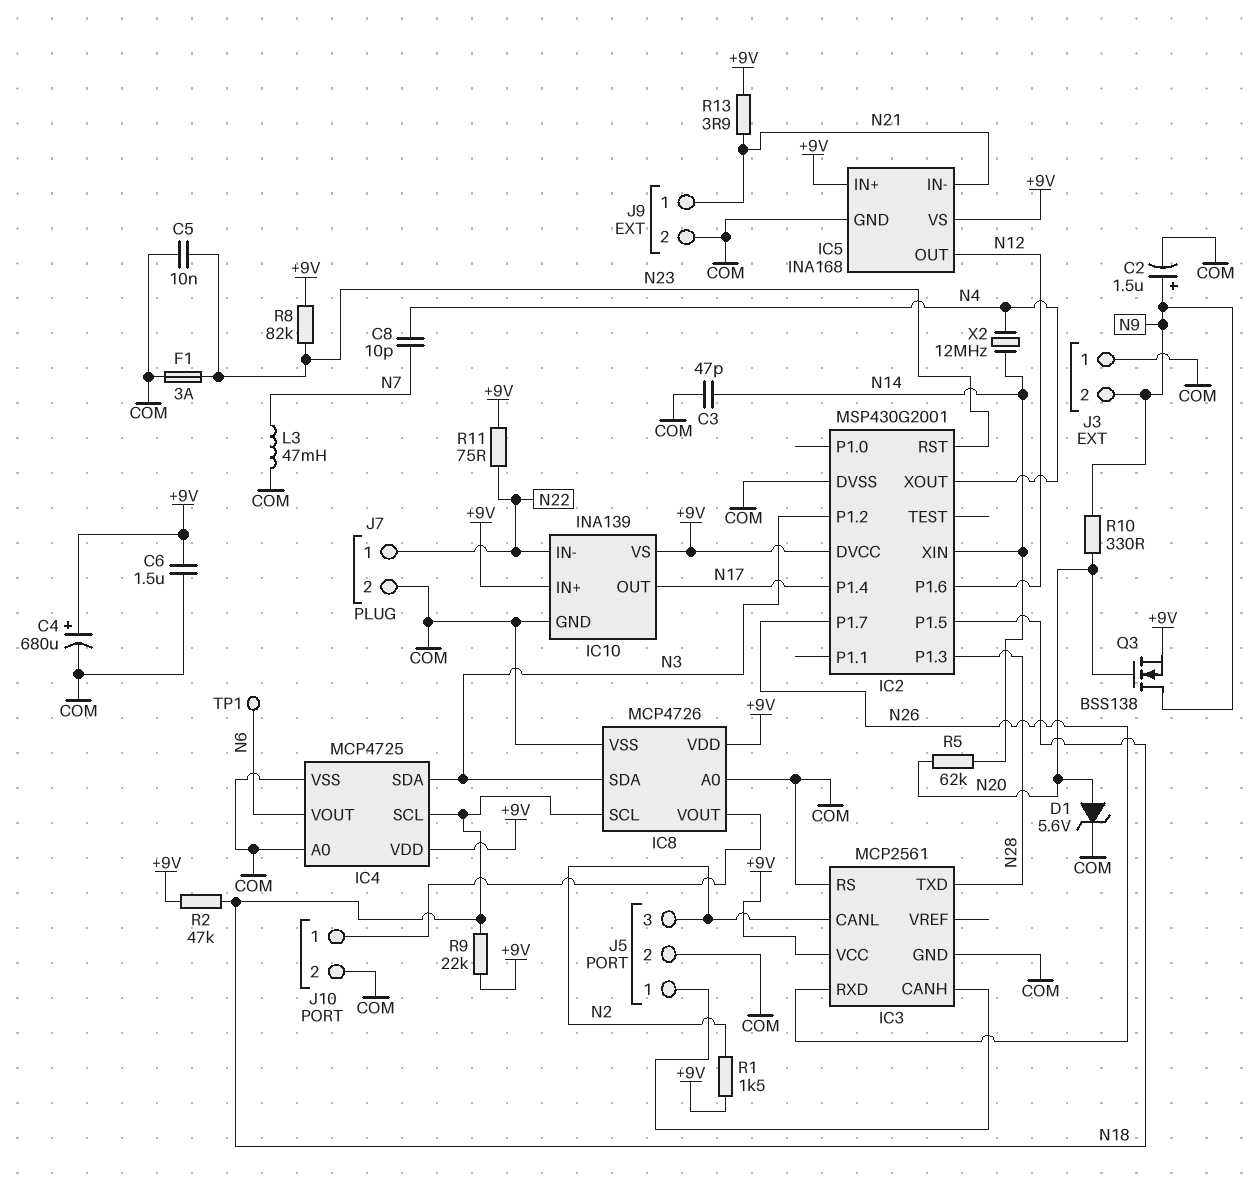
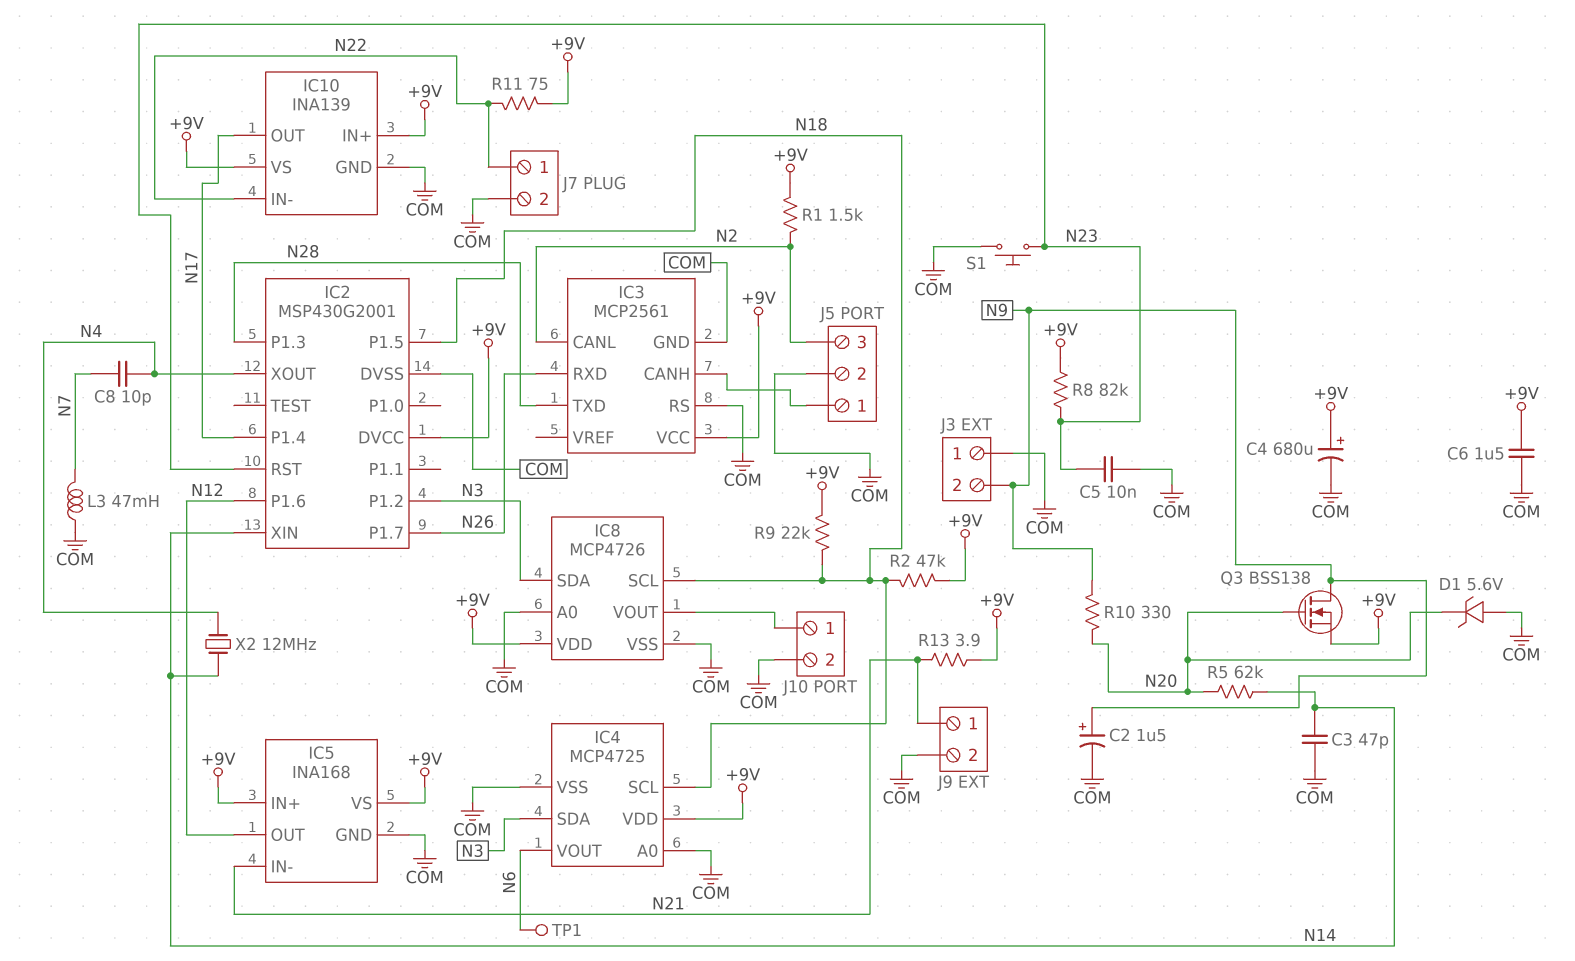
D1: zener 5.6V (A N20, K COM) -> zener 5.6V (A COM, K N20)
F1: 3A (COM, N23) -> none
S1: none -> button (COM, N23)

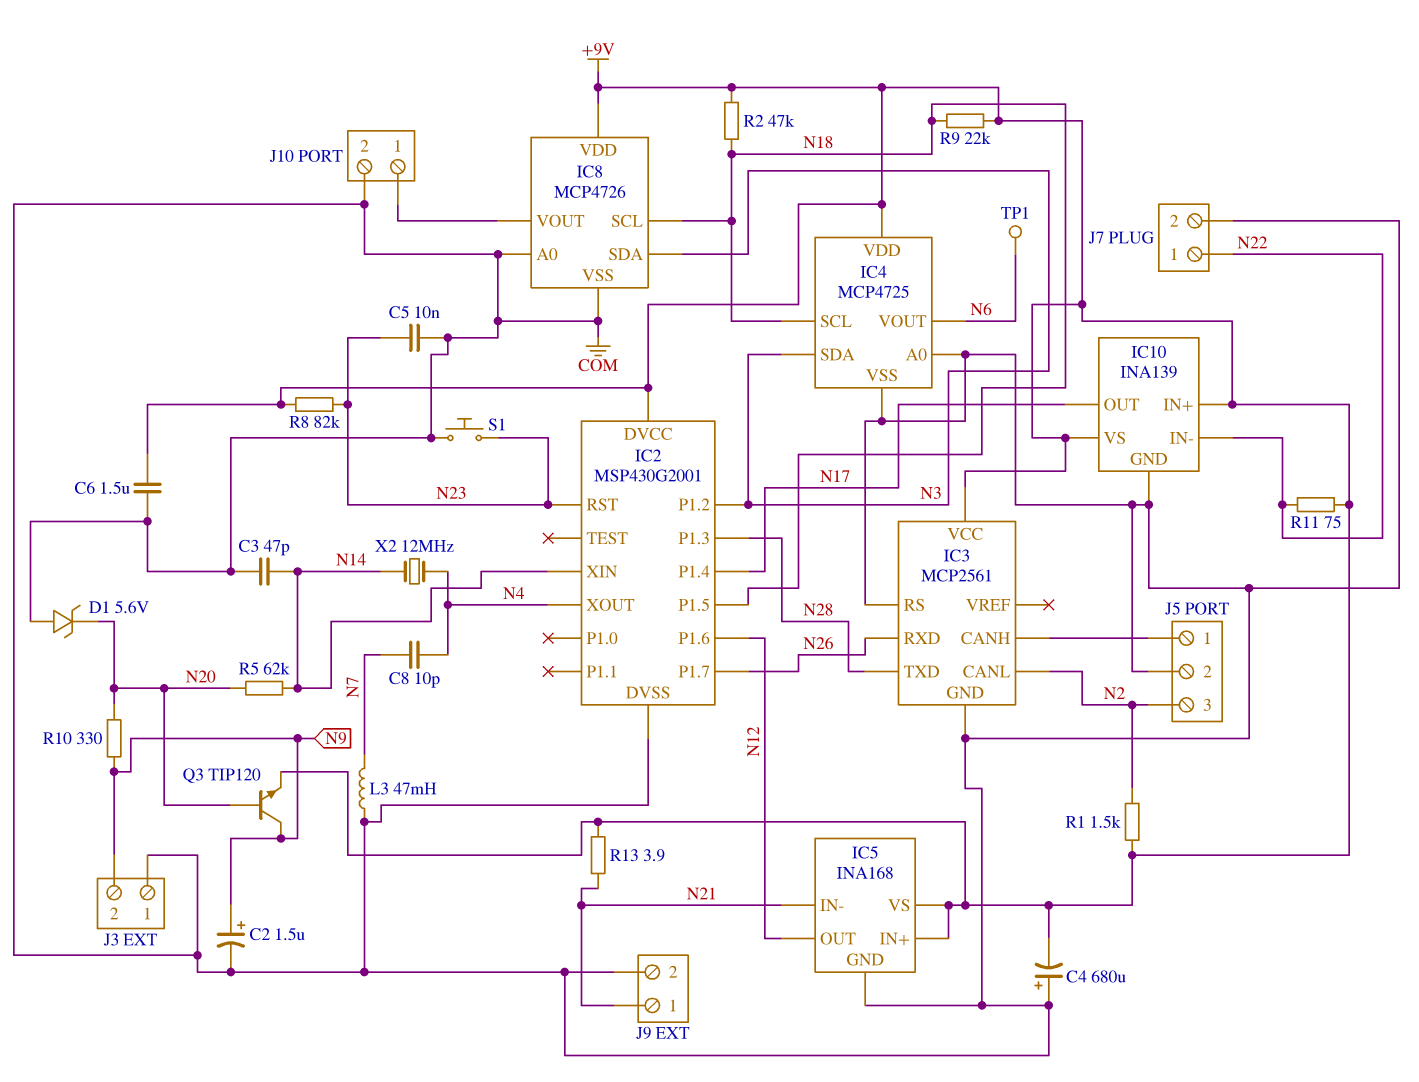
C4: 680uF (plus +9V, minus COM) -> 680uF (plus COM, minus +9V)
Q3: NMOS BSS138 (G N20, D N9, S +9V) -> NPN TIP120 (B N20, C N9, E +9V)

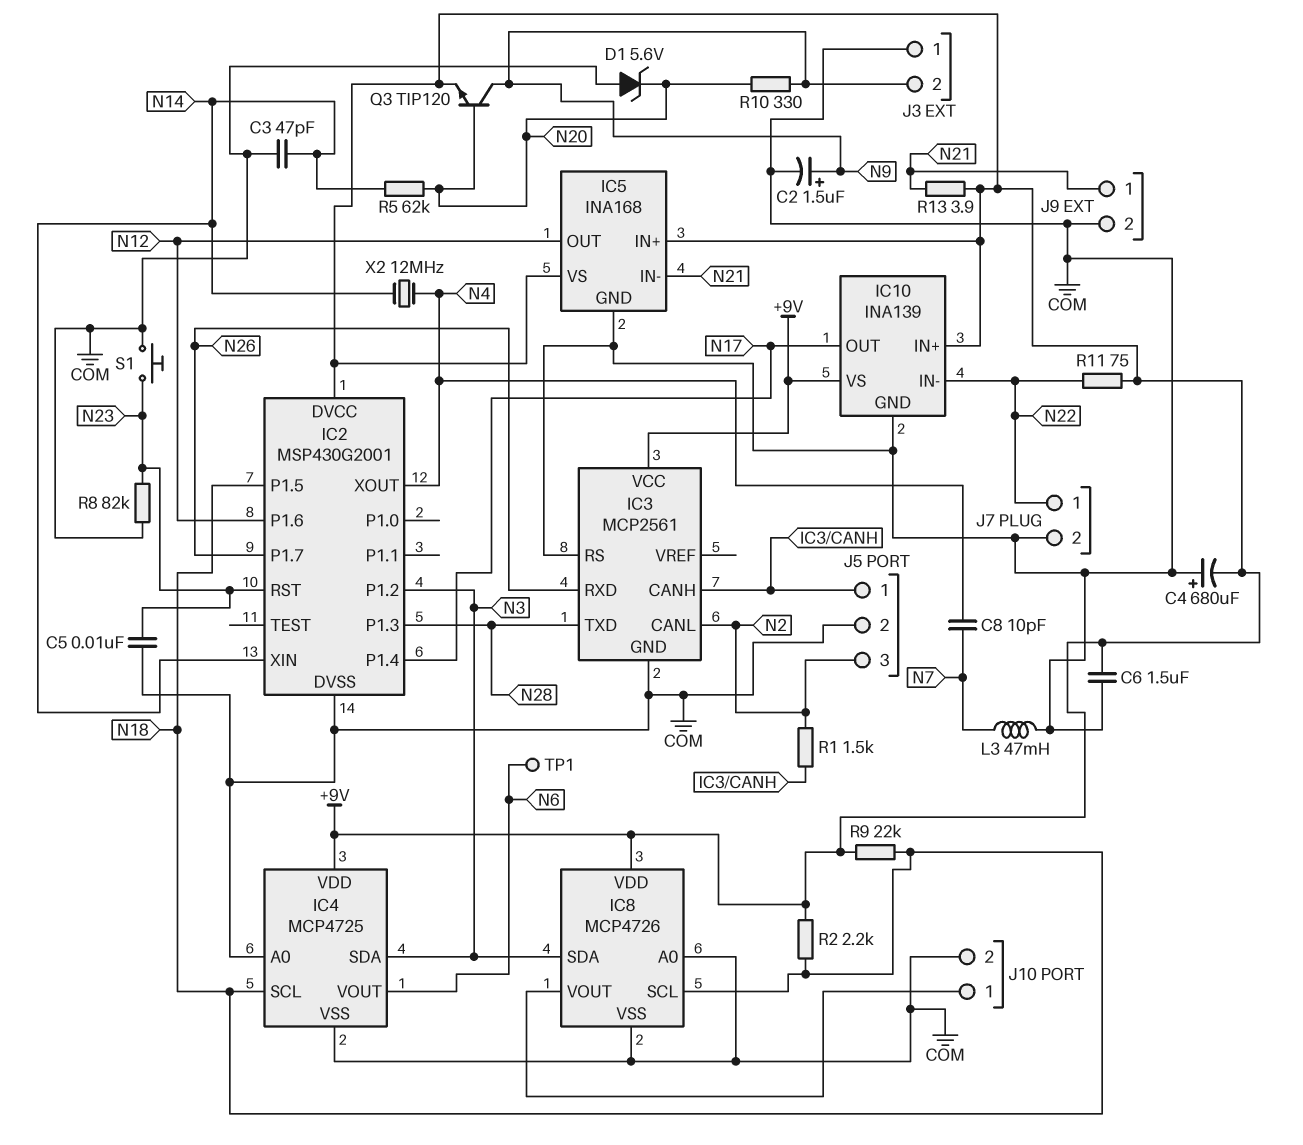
R1: 1.5k (+9V, N2) -> 1.5k (IC3/CANH, N2)
R2: 47k (+9V, N18) -> 2.2k (+9V, N18)
R8: 82k (+9V, N23) -> 82k (COM, N23)

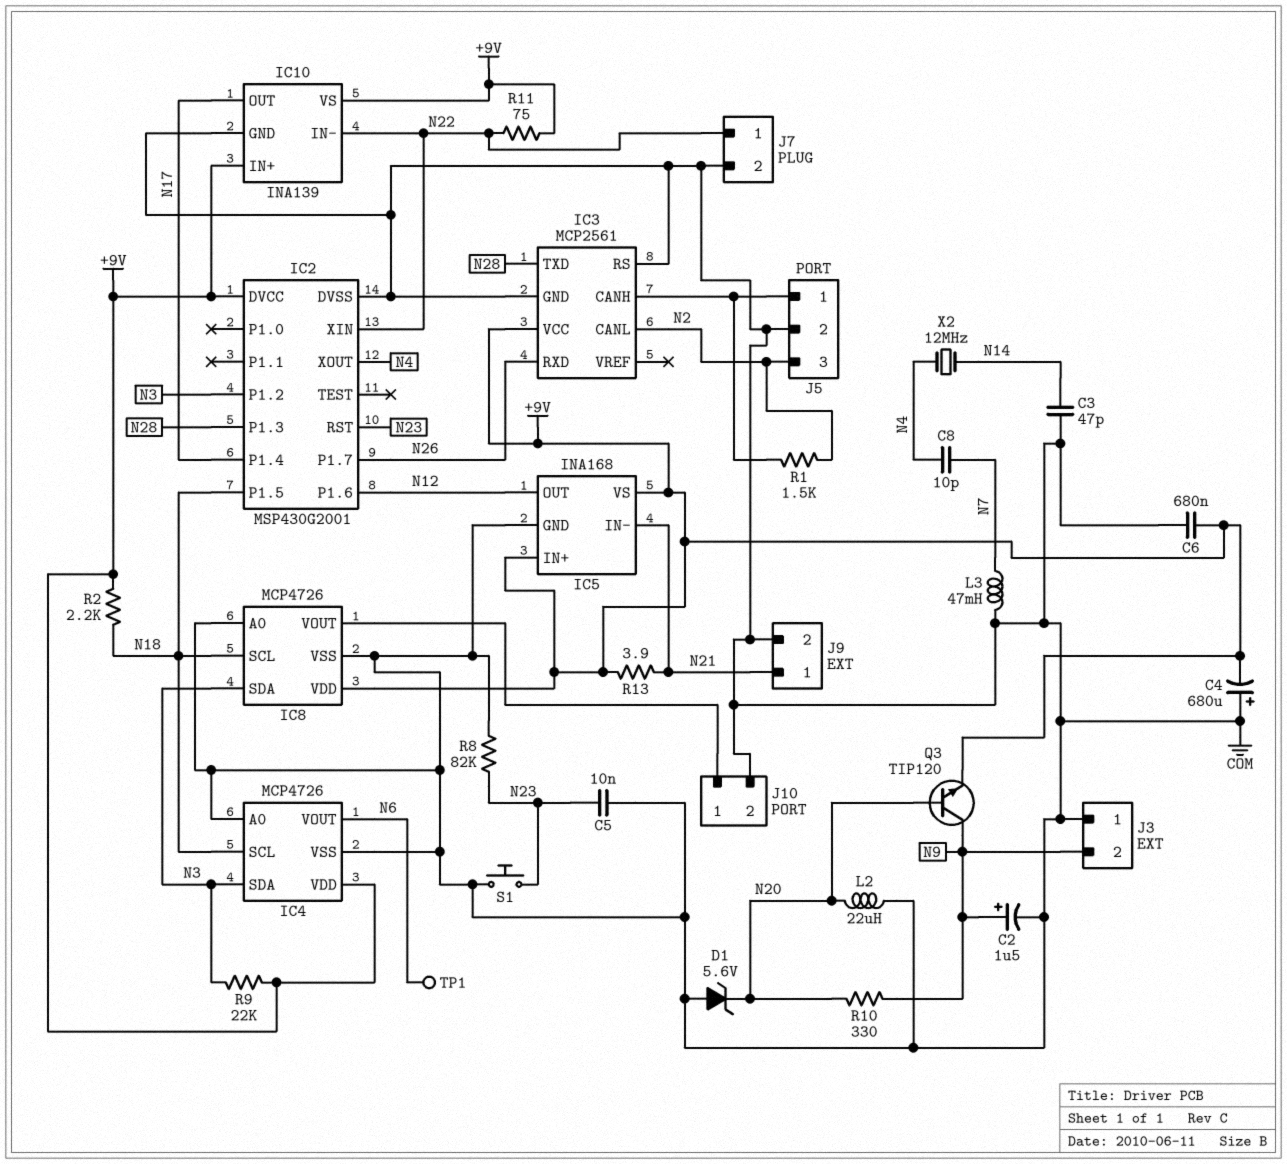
C6: 1.5uF (+9V, COM) -> 680nF (+9V, COM)
IC2 pin XIN: N14 -> N22
IC4: MCP4725 -> MCP4726
L2: none -> 22uH (COM, N20)
R5: 62k (N14, N20) -> none
R9: 22k (+9V, N18) -> 22k (+9V, N3)

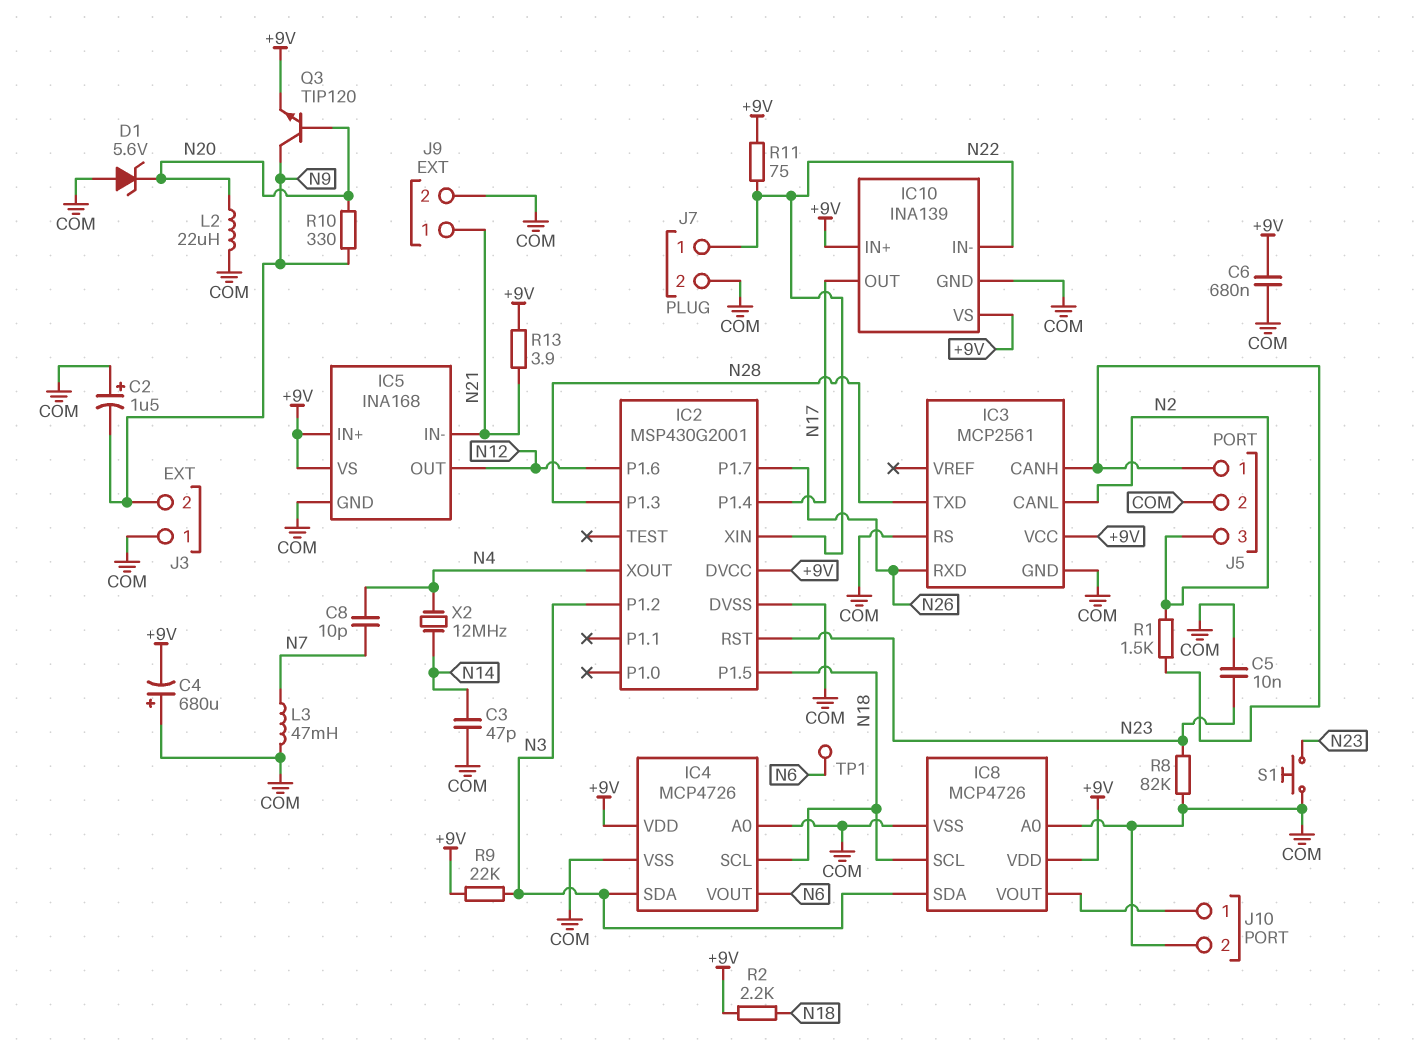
C2: 1.5uF (plus N9, minus COM) -> 1.5uF (plus COM, minus N9)

